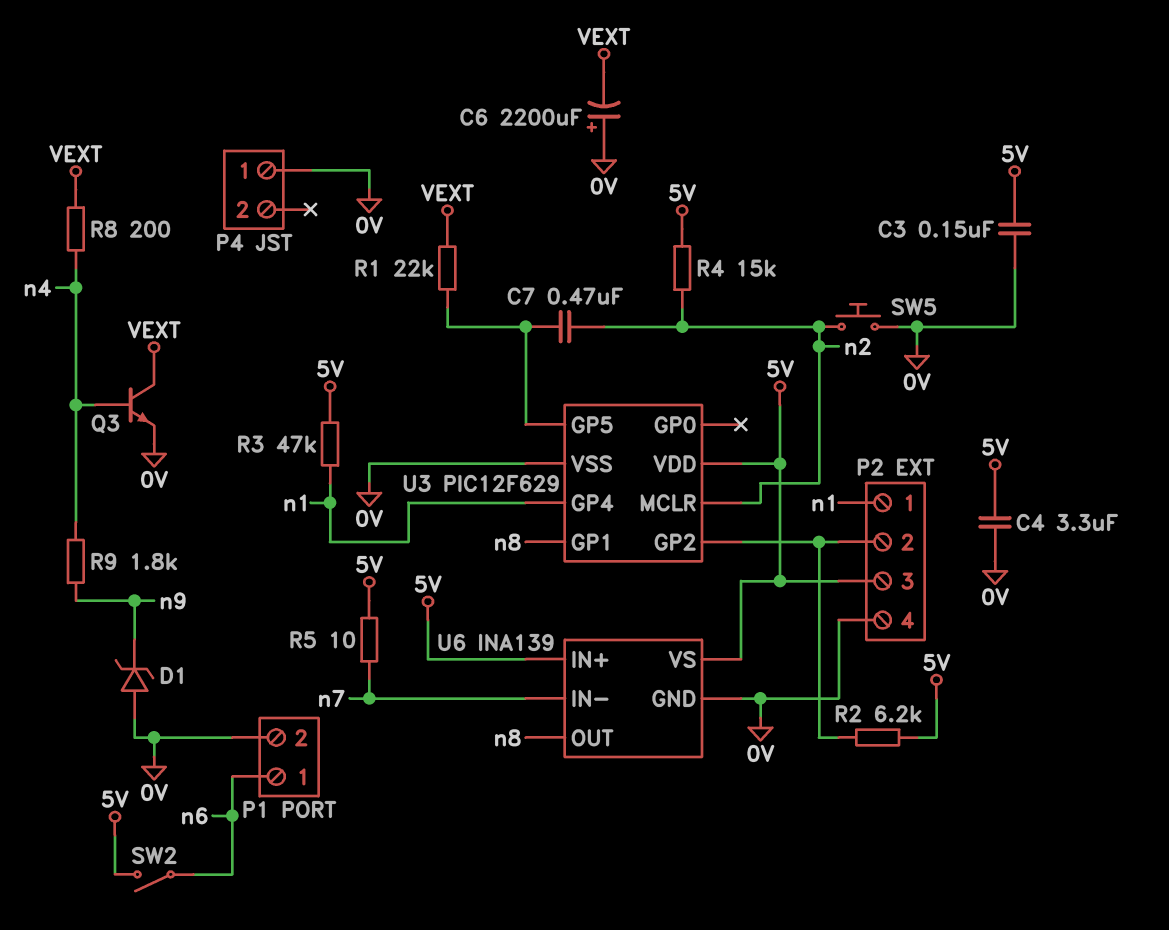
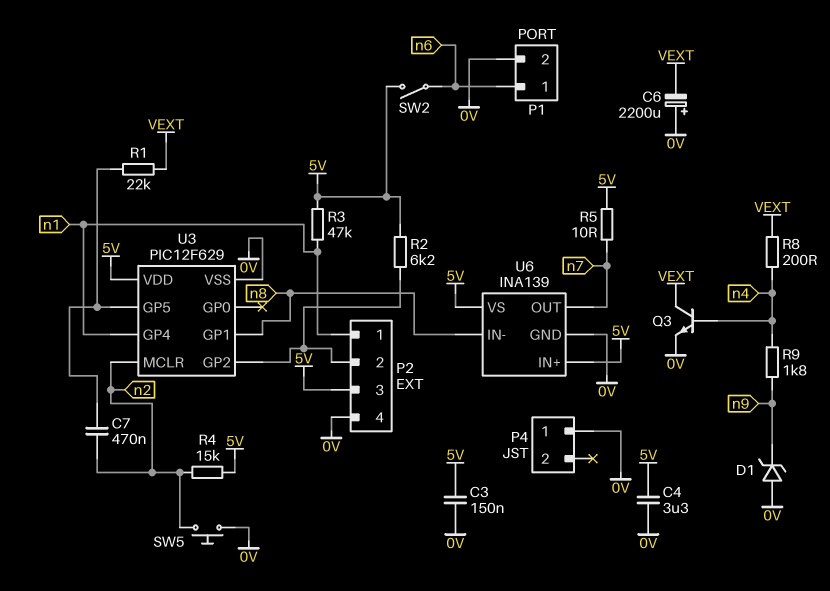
U6 pin IN-: n7 -> n8
U6 pin OUT: n8 -> n7

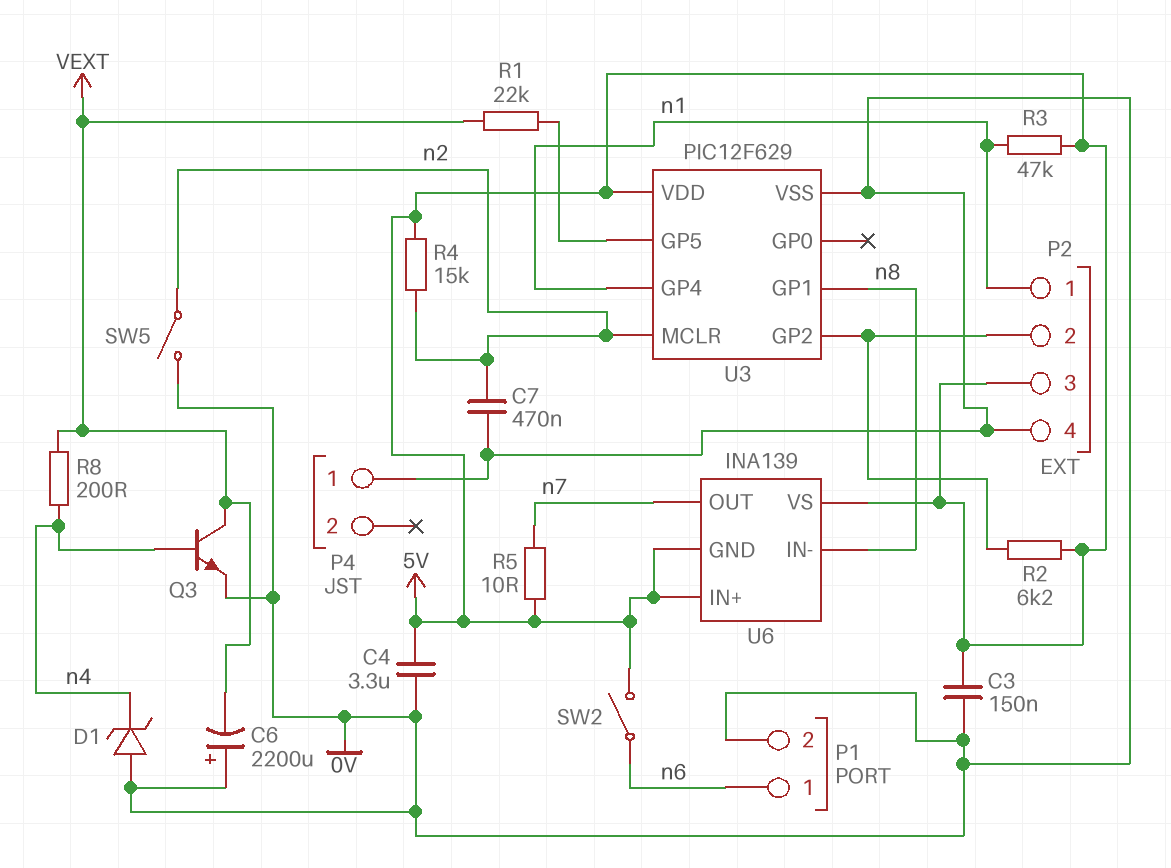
C7: 470nF (U3/GP5, n2) -> 470nF (0V, n2)
D1: zener (A 0V, K n9) -> zener (A 0V, K n4)
R9: 1.8k (n4, n9) -> none
SW5: button (0V, n2) -> switch (0V, n2)
U6 pin GND: 0V -> 5V

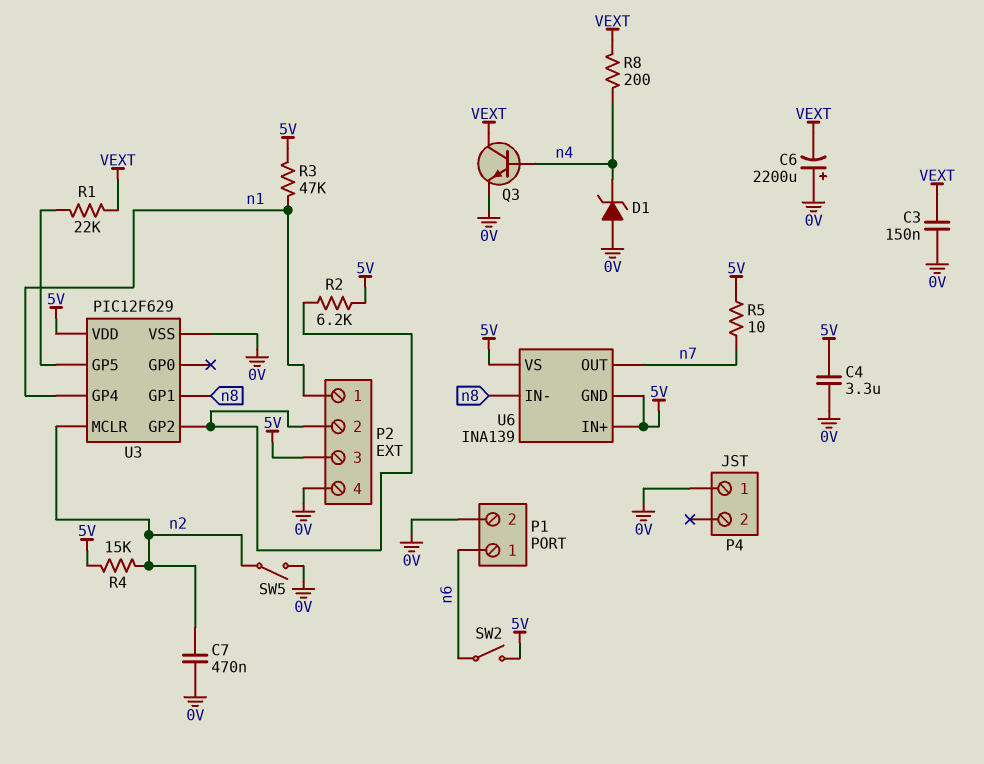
C3: 150nF (0V, 5V) -> 150nF (0V, VEXT)

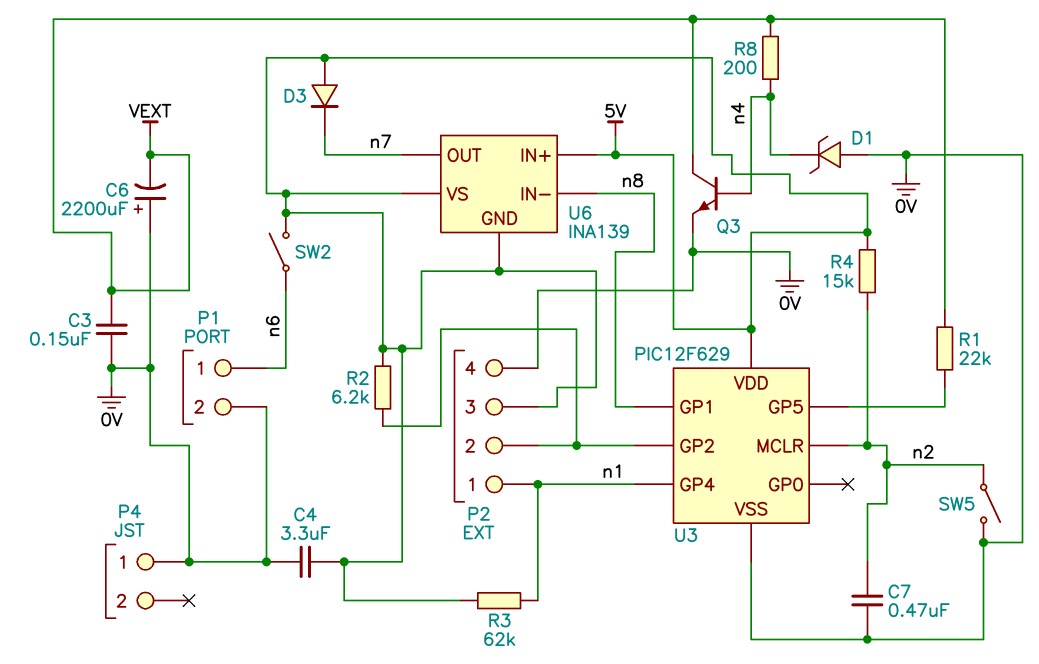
D3: none -> diode (A 5V, K n7)
R3: 47k (5V, n1) -> 62k (5V, n1)
R5: 10 (5V, n7) -> none

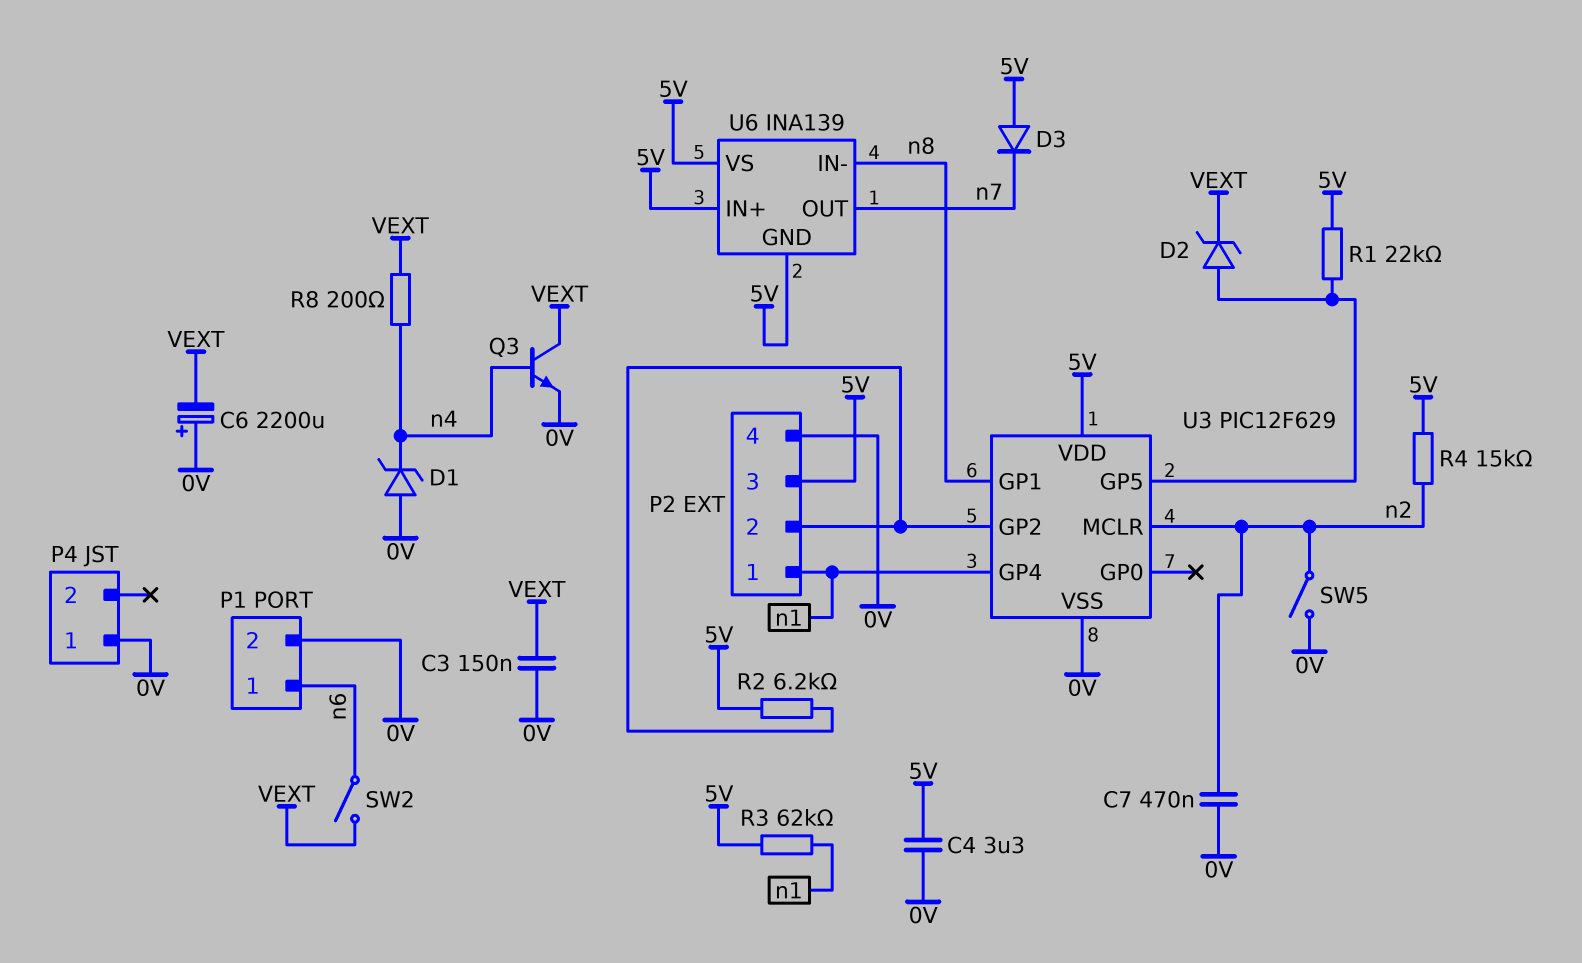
D2: none -> zener (A U3/GP5, K VEXT)
R1: 22k (U3/GP5, VEXT) -> 22k (5V, U3/GP5)
SW2: switch (5V, n6) -> switch (VEXT, n6)

